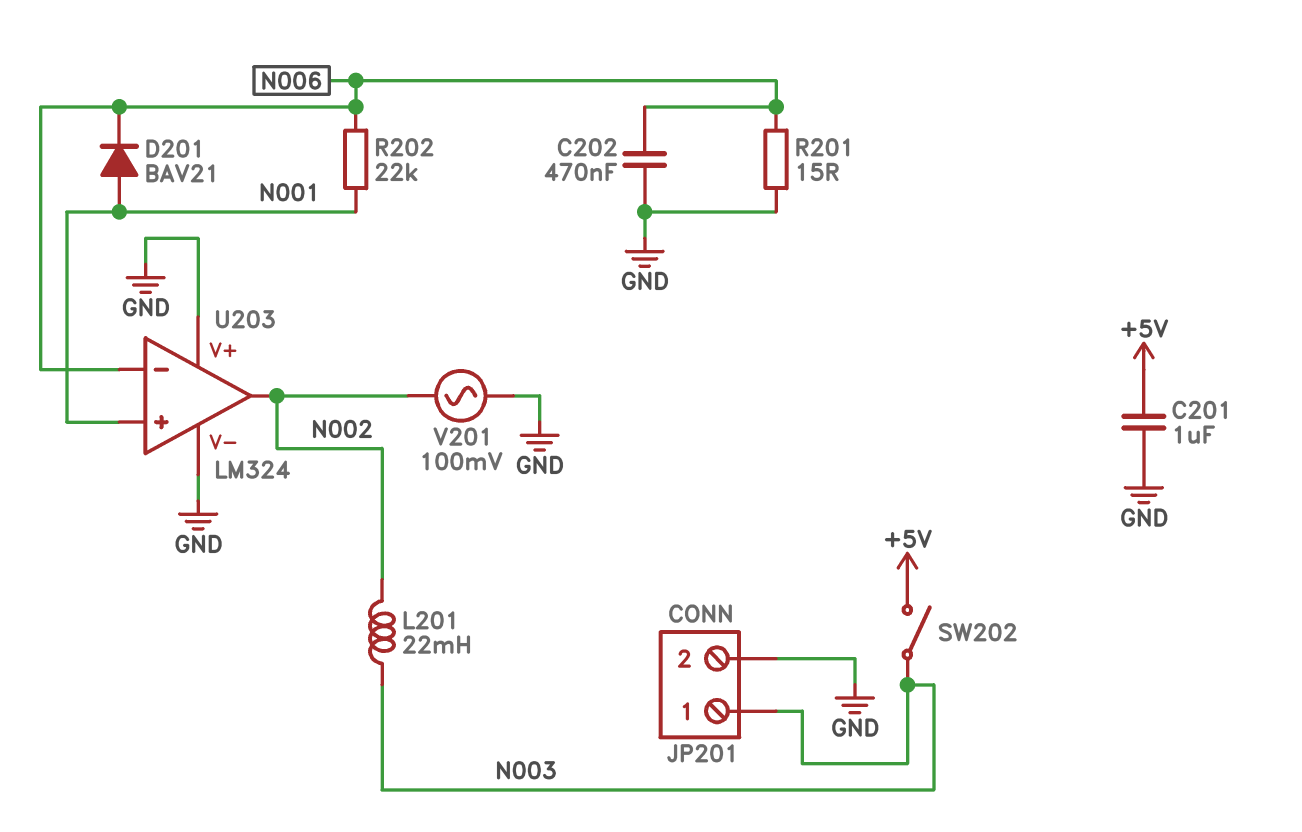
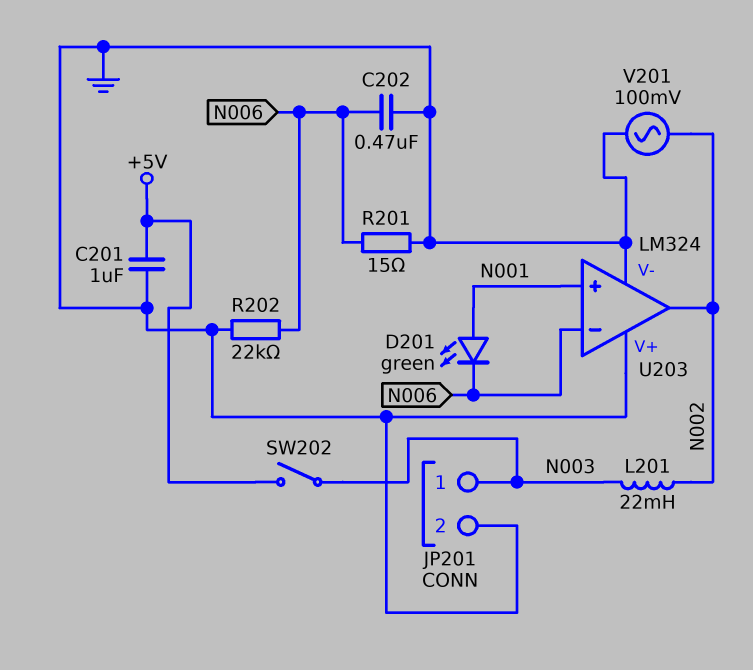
D201: diode BAV21 (A N001, K N006) -> LED green (A N001, K N006)
R202: 22k (N001, N006) -> 22k (GND, N006)

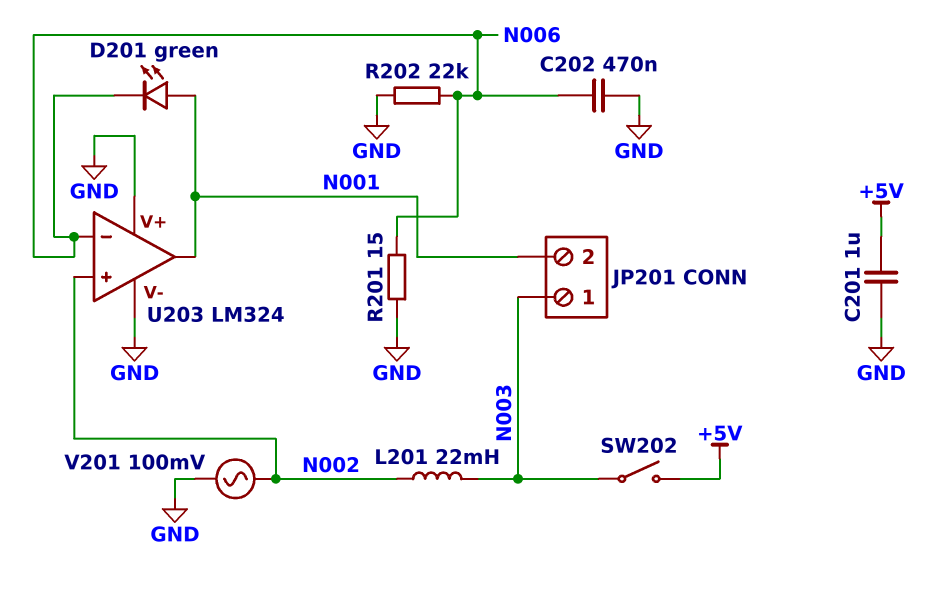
JP201 pin 2: GND -> N001
U203 pin in+: N001 -> N002
U203 pin out: N002 -> N001

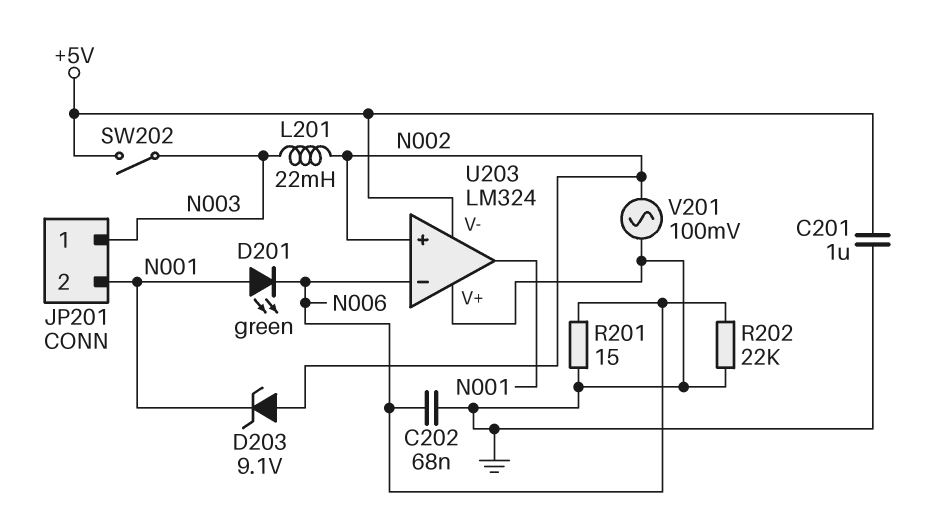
C202: 470nF (GND, N006) -> 68nF (GND, N006)
D203: none -> zener 9.1V (A N002, K N001)
U203 pin V-: GND -> +5V

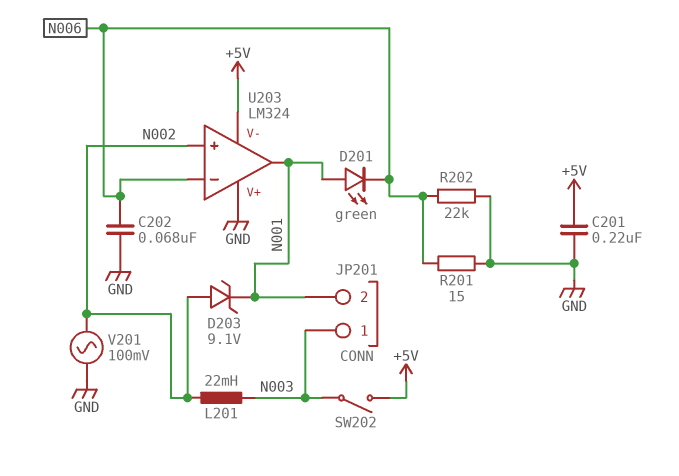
C201: 1uF (+5V, GND) -> 220nF (+5V, GND)

